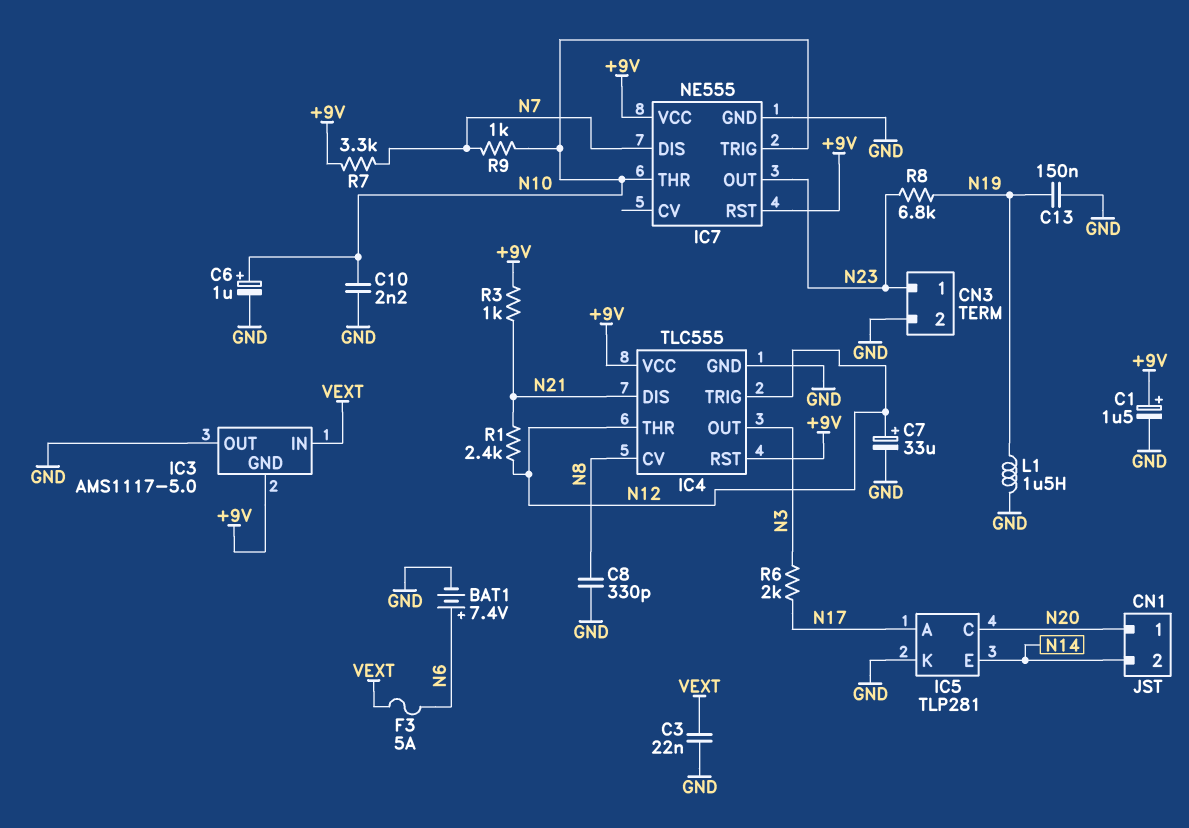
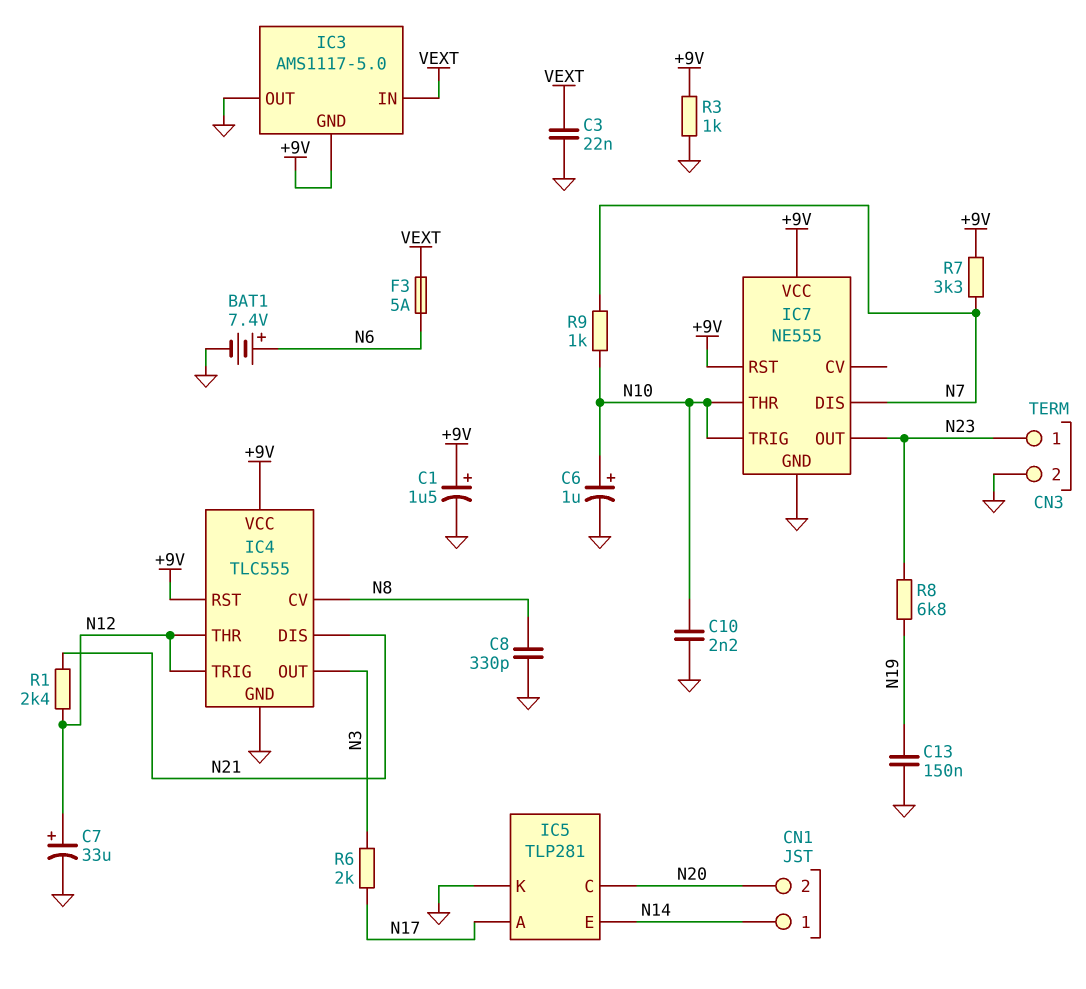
CN1 pin 1: N20 -> N14
CN1 pin 2: N14 -> N20
L1: 1.5uH (GND, N19) -> none
R3: 1k (+9V, N21) -> 1k (+9V, GND)

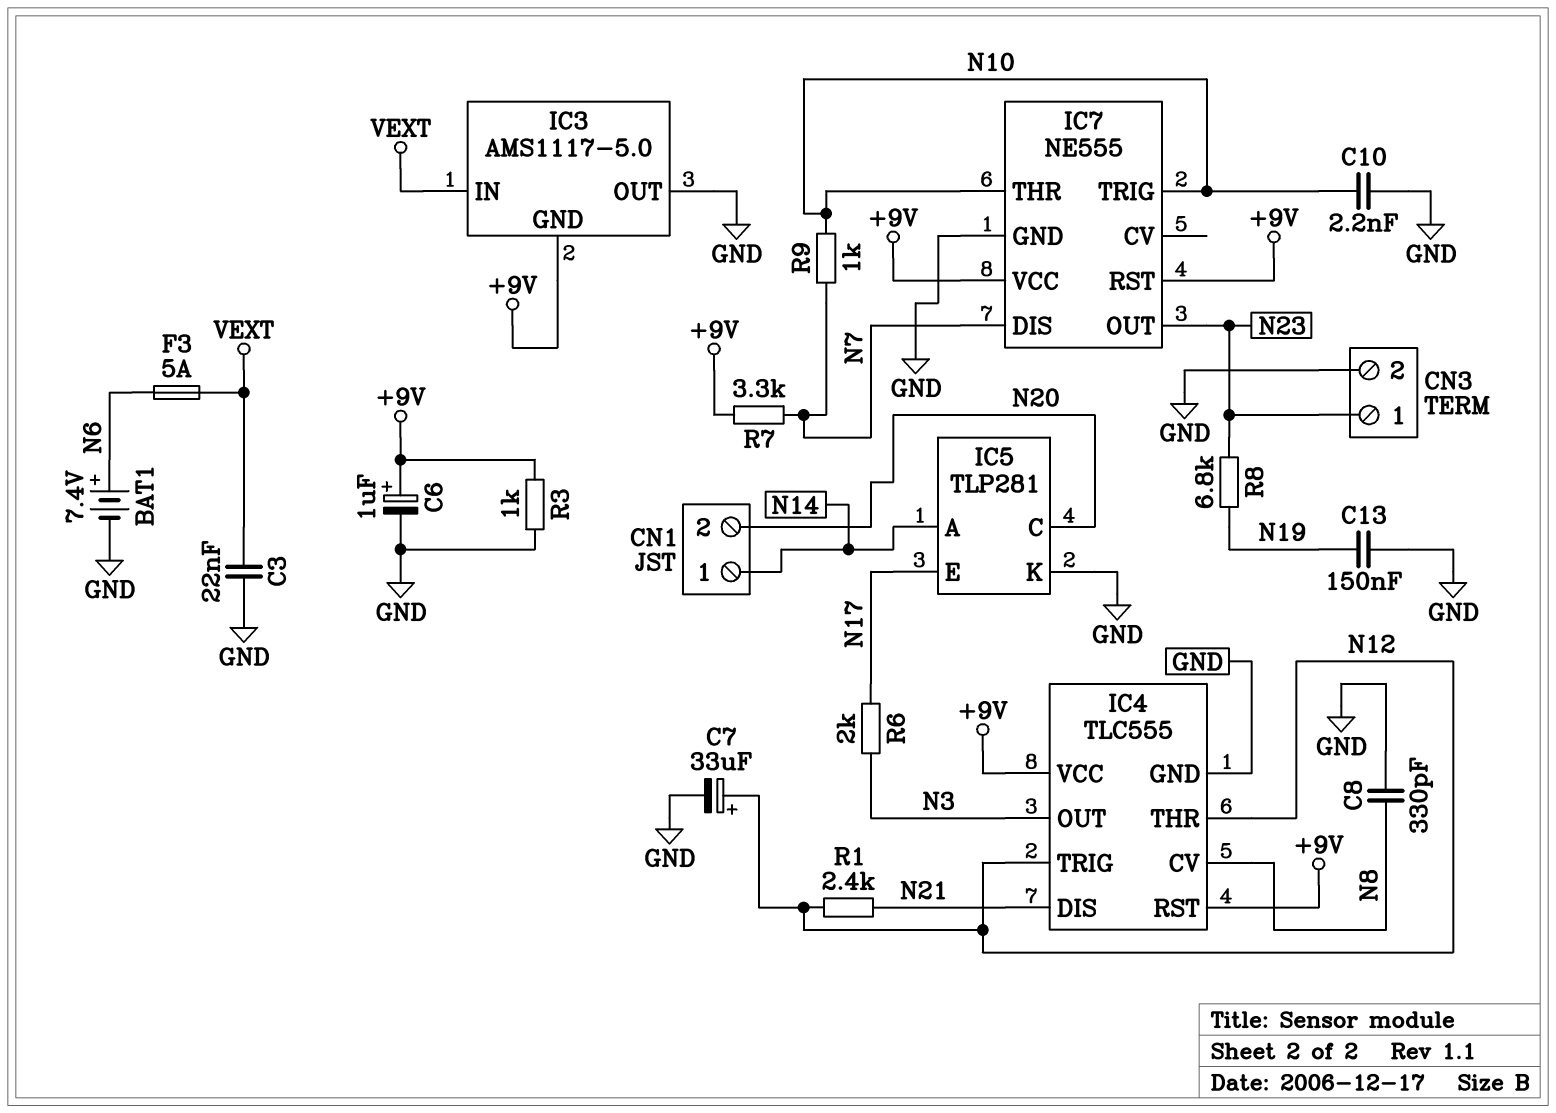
C1: 1.5uF (plus +9V, minus GND) -> none
C6: 1uF (plus N10, minus GND) -> 1uF (plus +9V, minus GND)
IC5 pin A: N17 -> N14
IC5 pin E: N14 -> N17

